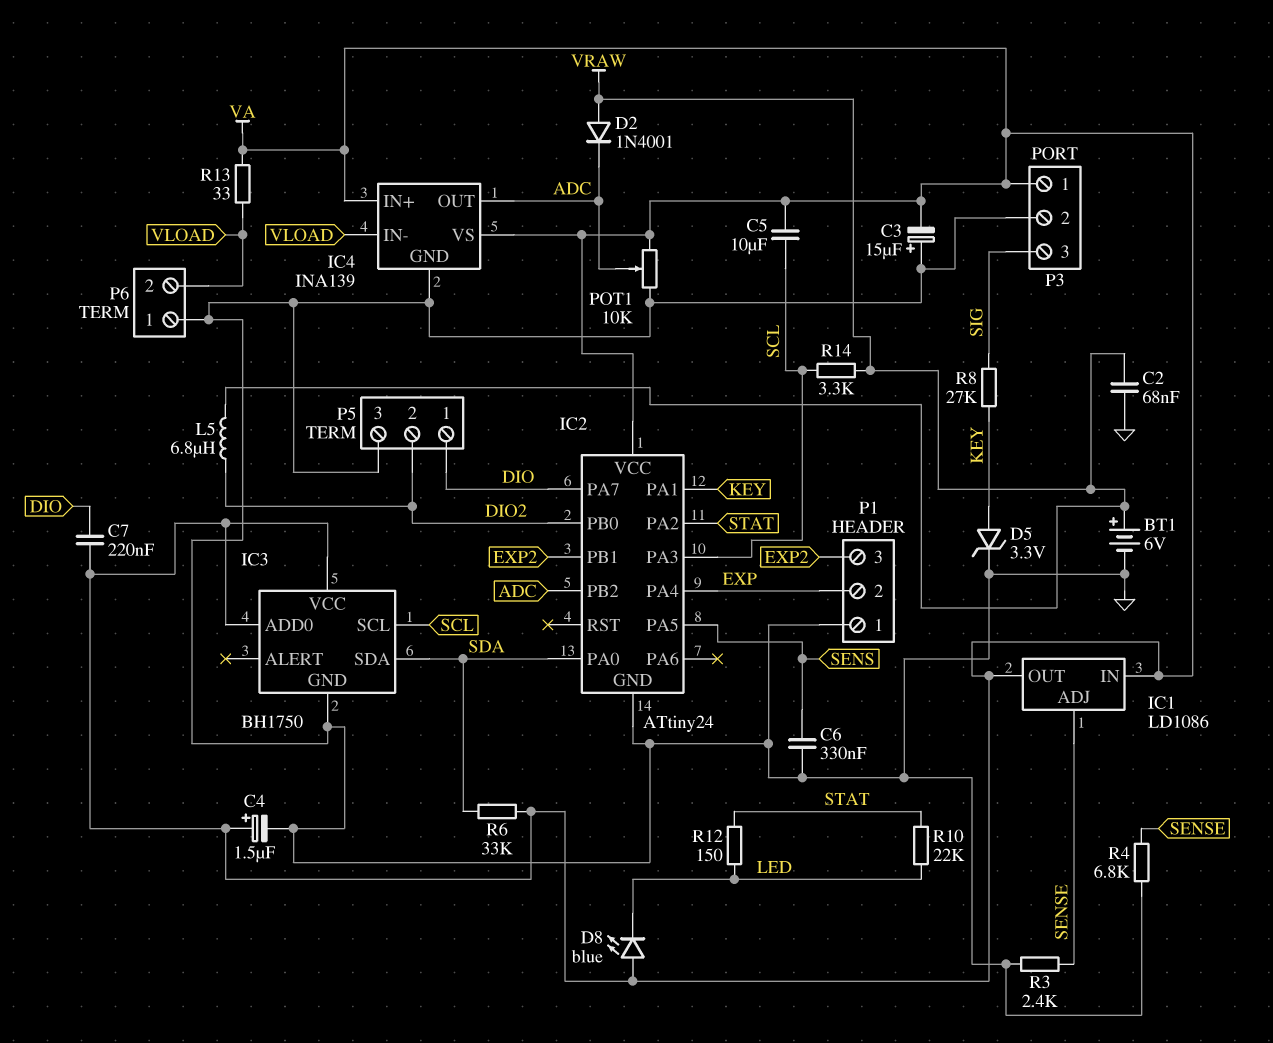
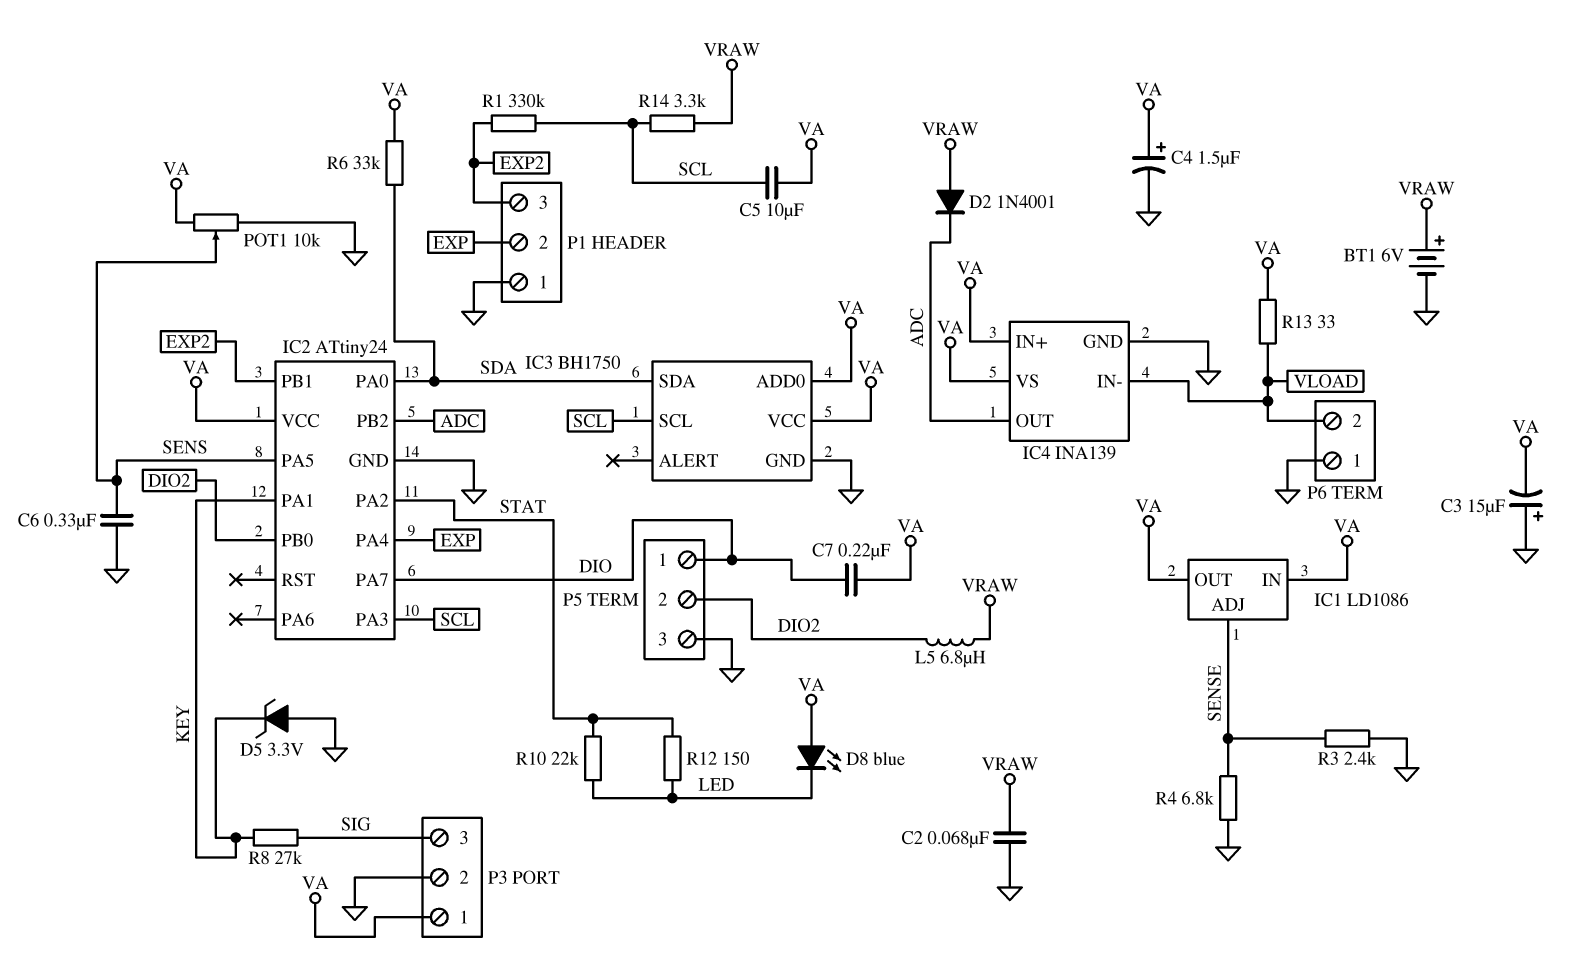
D5: zener 3.3V (A KEY, K GND) -> zener 3.3V (A GND, K KEY)
POT1: 10k (GND, VA, wiper ADC) -> 10k (GND, VA, wiper SENS)
R1: none -> 330k (EXP2, SCL)

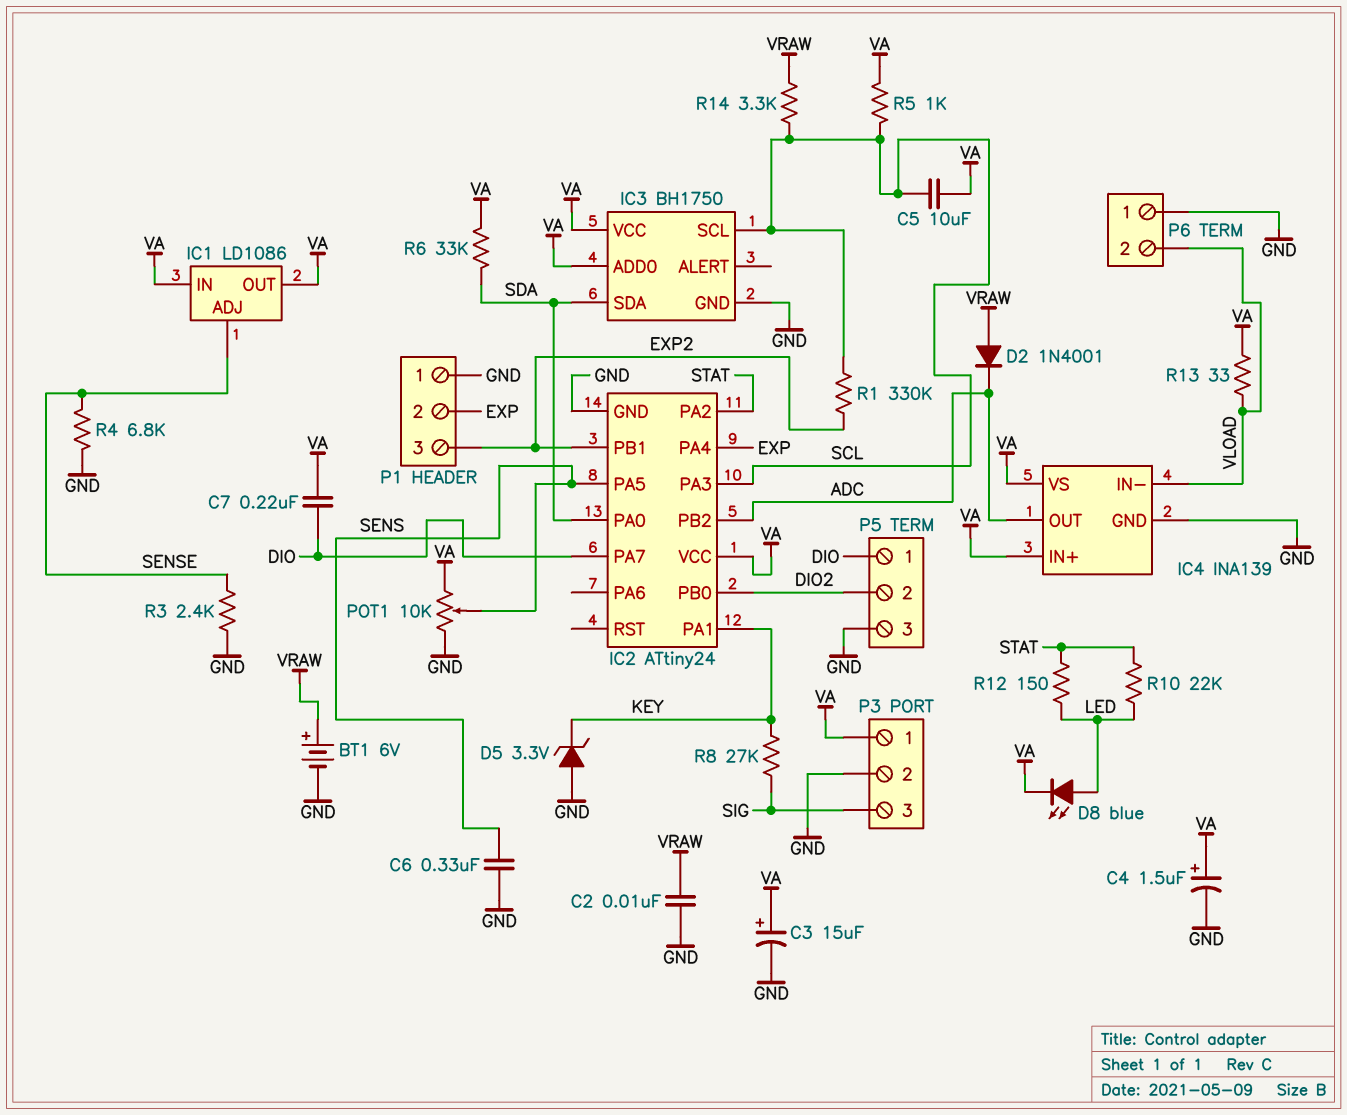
C2: 68nF (GND, VRAW) -> 10nF (GND, VRAW)
C3: 15uF (plus GND, minus VA) -> 15uF (plus VA, minus GND)
D8: LED blue (A VA, K LED) -> LED blue (A LED, K VA)
L5: 6.8uH (DIO2, VRAW) -> none
R5: none -> 1k (SCL, VA)

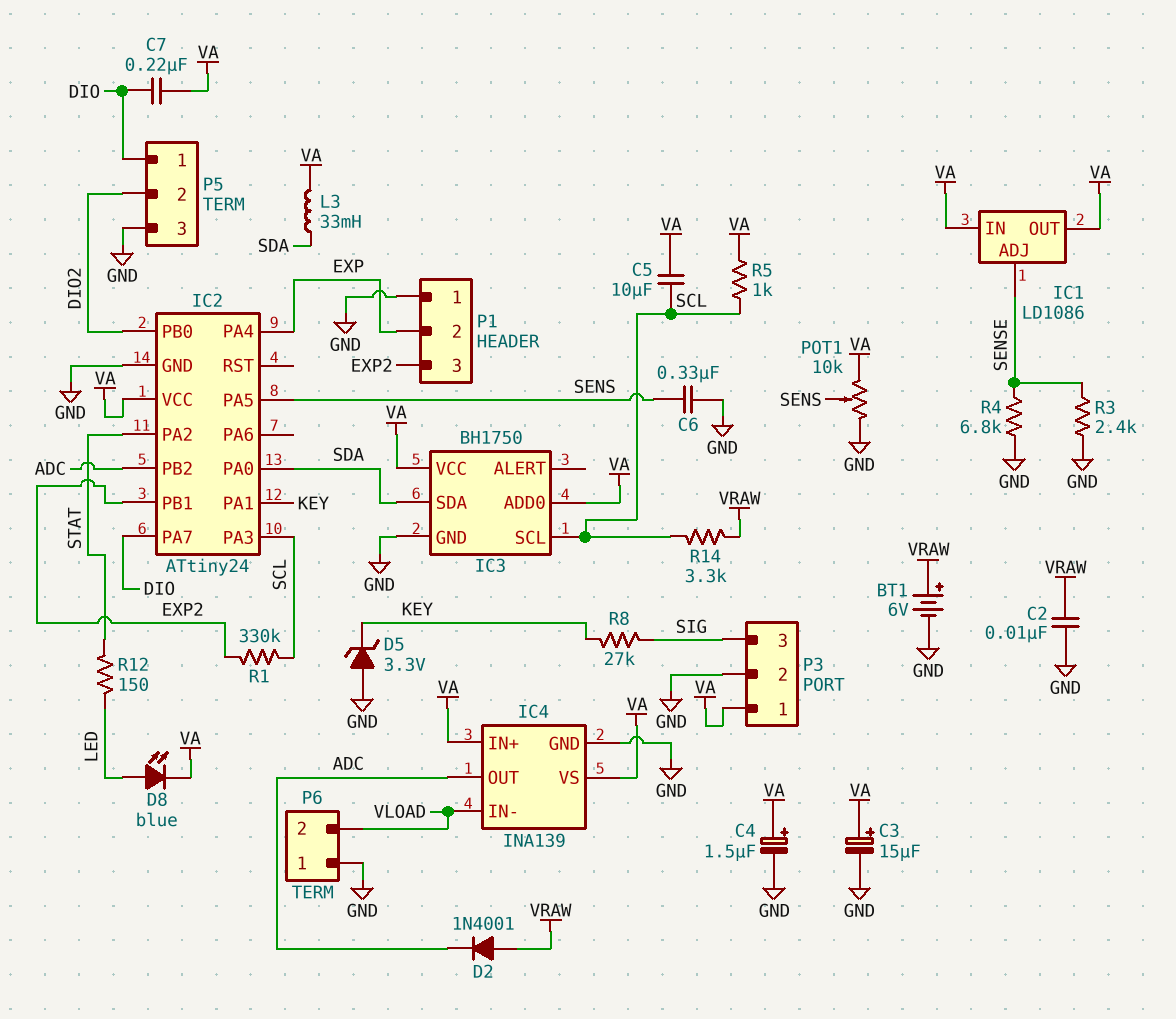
L3: none -> 33mH (SDA, VA)
R6: 33k (SDA, VA) -> none
R10: 22k (LED, STAT) -> none
R13: 33 (VA, VLOAD) -> none

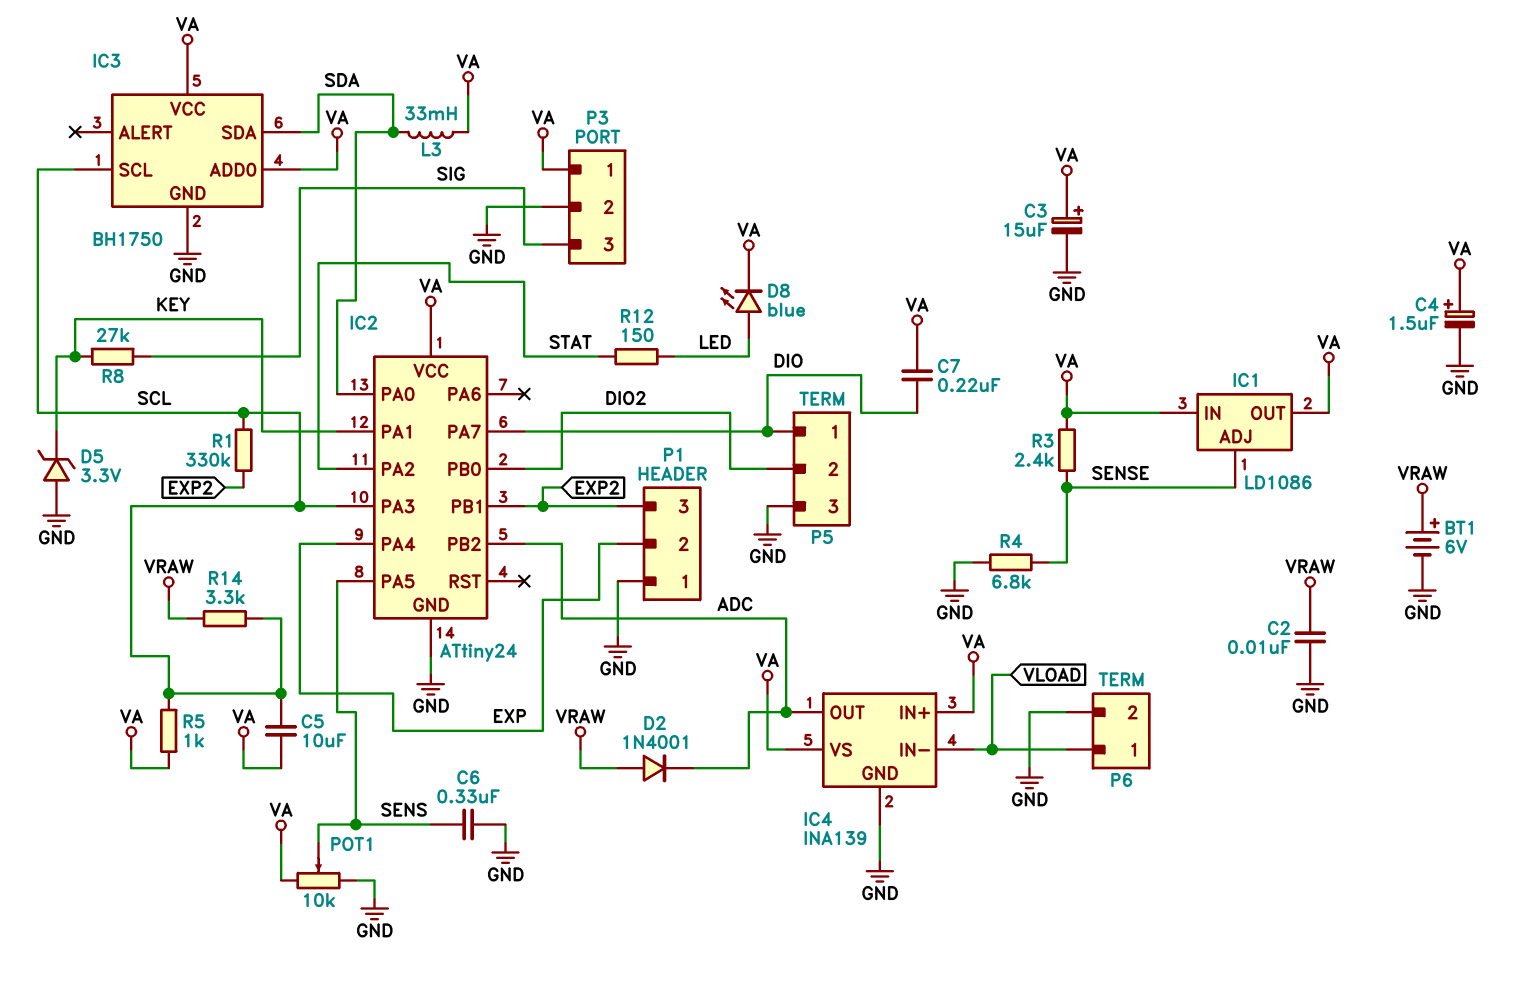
P6 pin 1: GND -> VLOAD
P6 pin 2: VLOAD -> GND
R3: 2.4k (GND, SENSE) -> 2.4k (SENSE, VA)

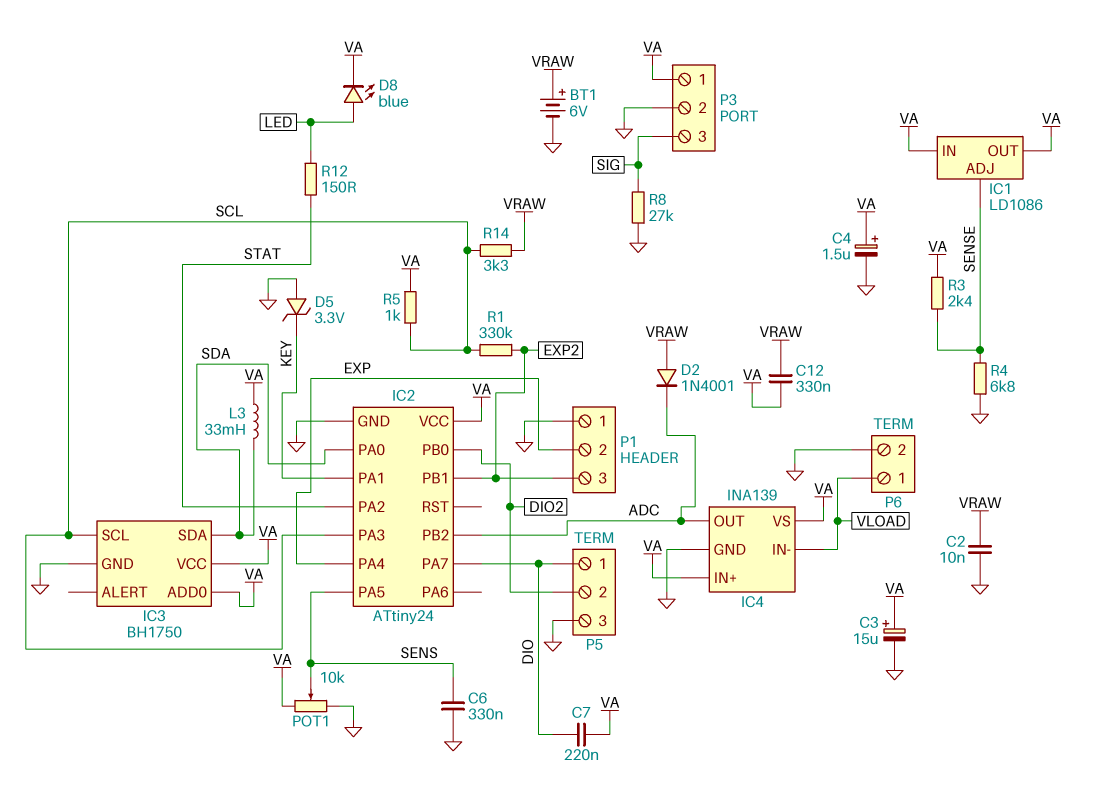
C5: 10uF (SCL, VA) -> none
C12: none -> 330nF (VA, VRAW)
R8: 27k (KEY, SIG) -> 27k (GND, SIG)

